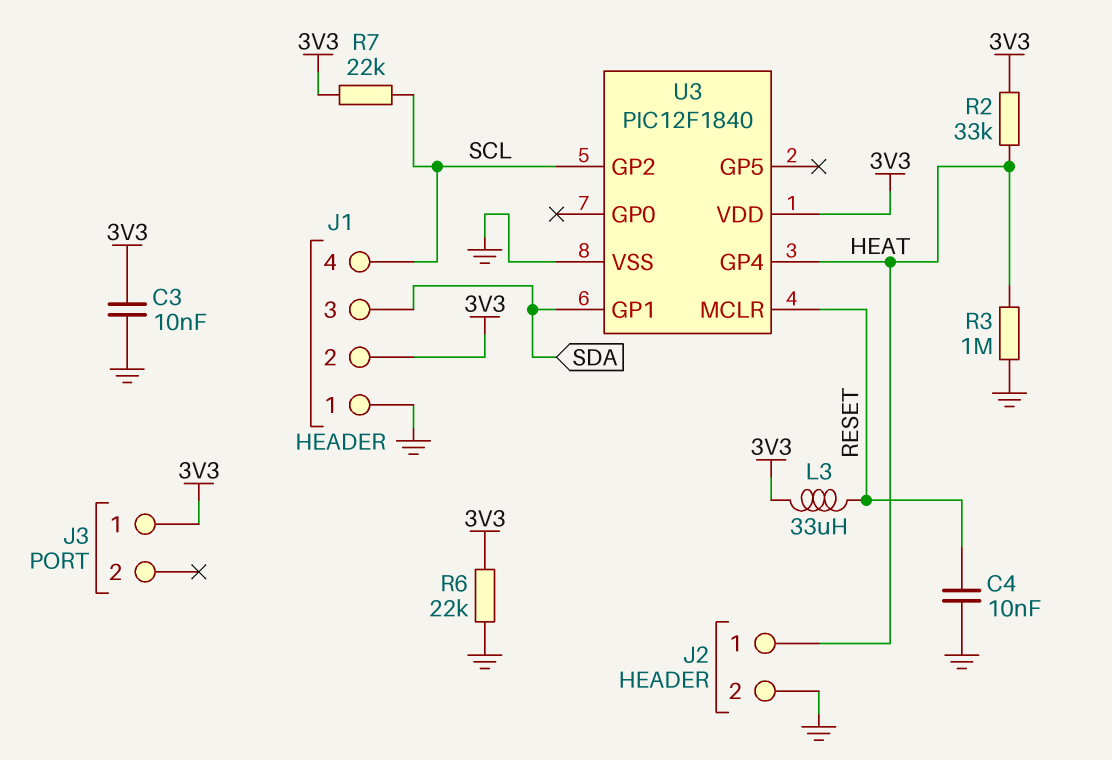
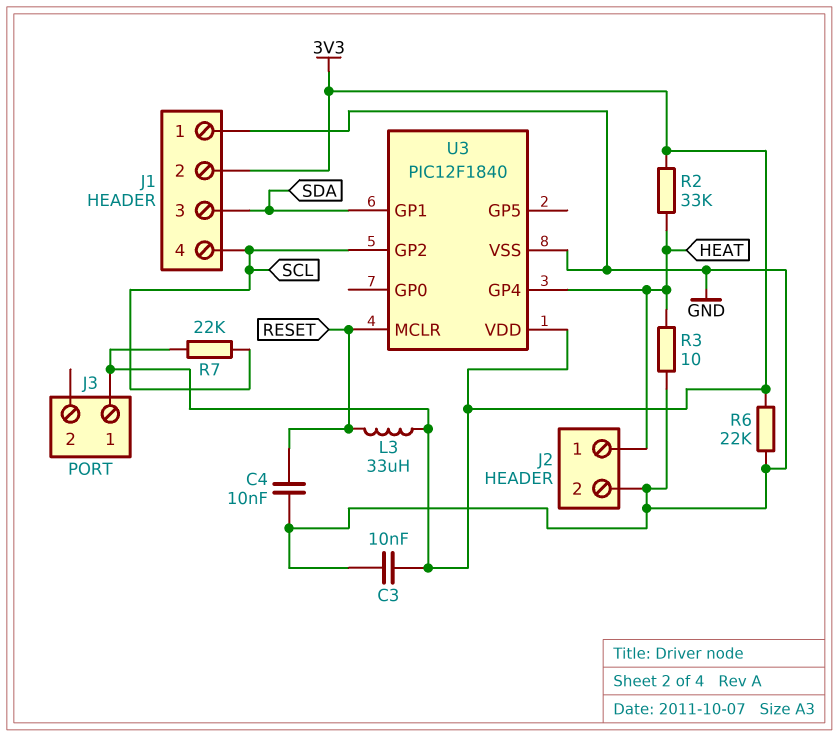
R3: 1M (GND, HEAT) -> 10 (GND, HEAT)

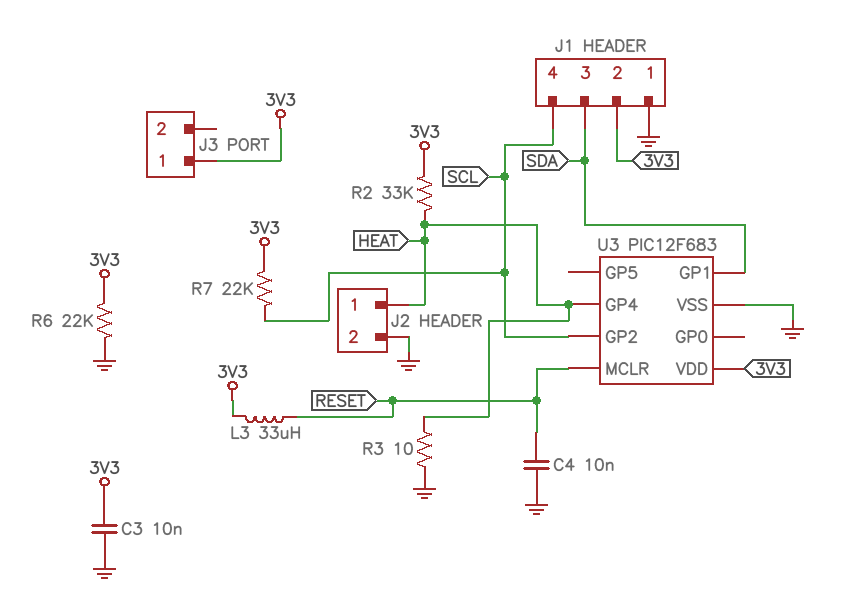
U3: PIC12F1840 -> PIC12F683

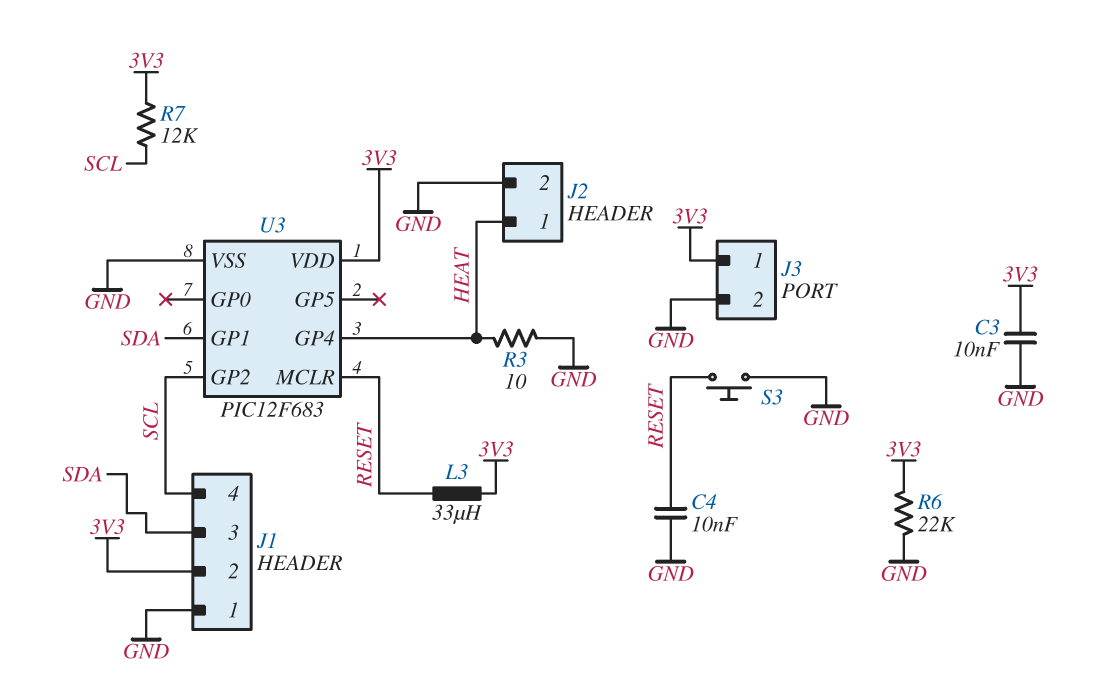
J3 pin 2: none -> GND
R2: 33k (3V3, HEAT) -> none
R7: 22k (3V3, SCL) -> 12k (3V3, SCL)
S3: none -> button (GND, RESET)

